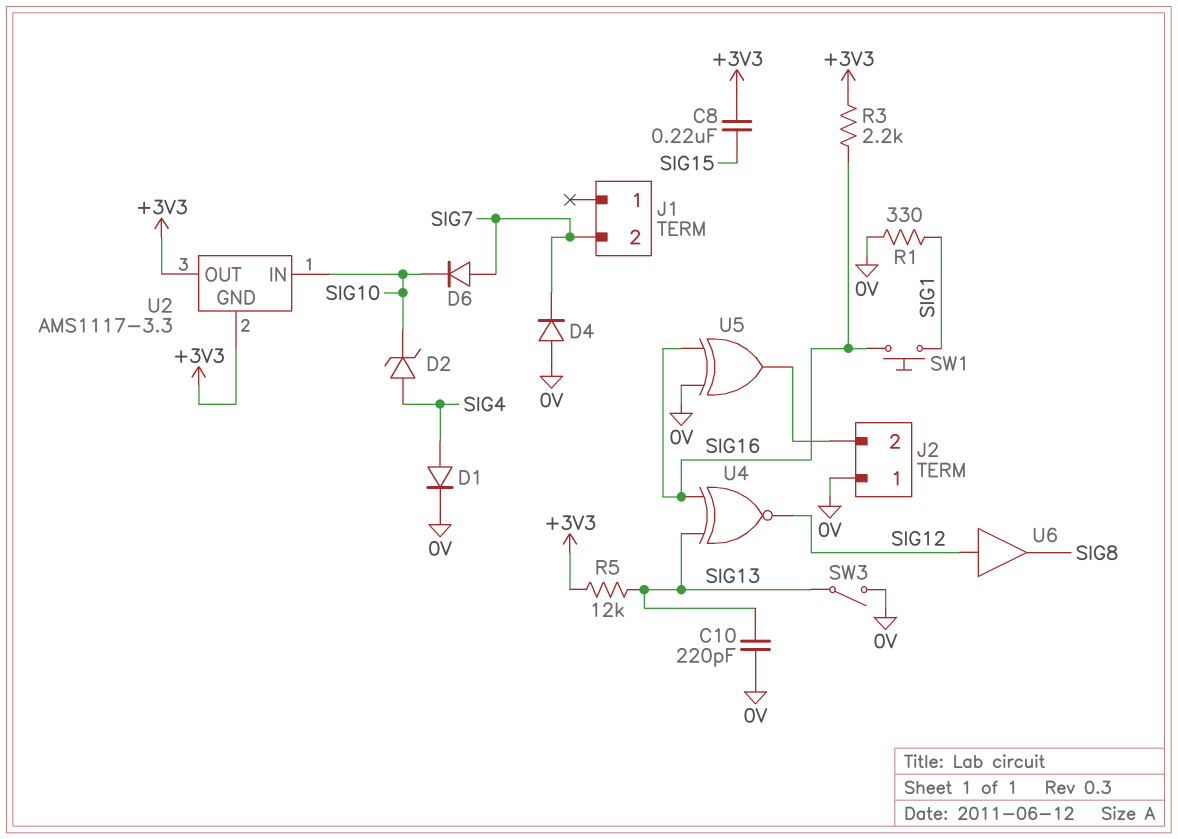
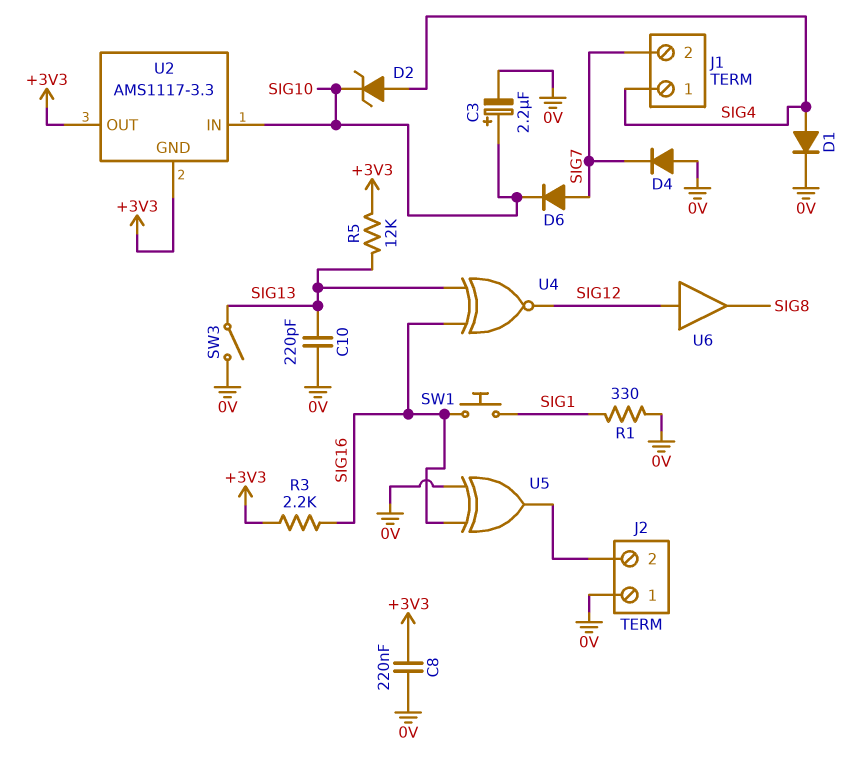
C3: none -> 2.2uF (plus SIG10, minus 0V)
C8: 220nF (+3V3, SIG15) -> 220nF (+3V3, 0V)
J1 pin 1: none -> SIG4

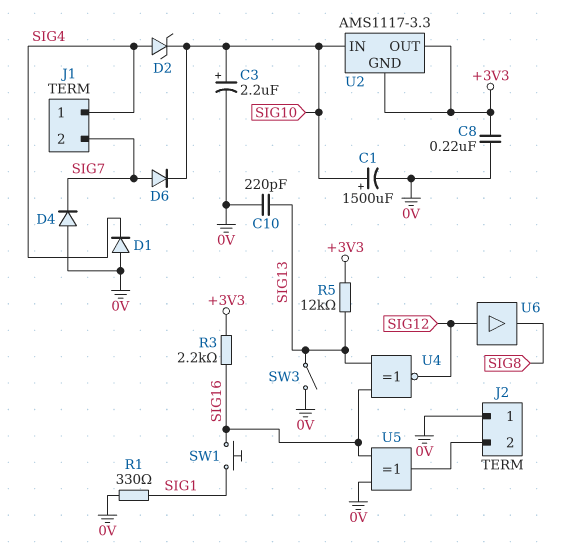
C1: none -> 1500uF (plus SIG10, minus 0V)
D1: diode (A SIG4, K 0V) -> diode (A 0V, K SIG4)

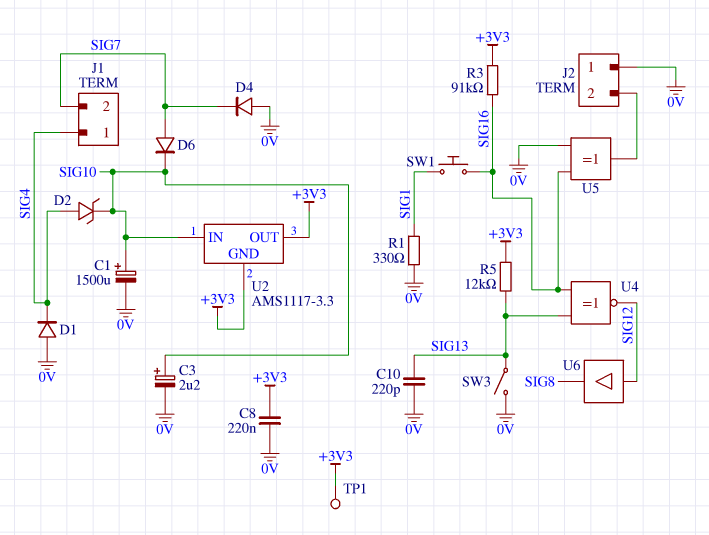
R3: 2.2k (+3V3, SIG16) -> 91k (+3V3, SIG16)
TP1: none -> test point (+3V3)

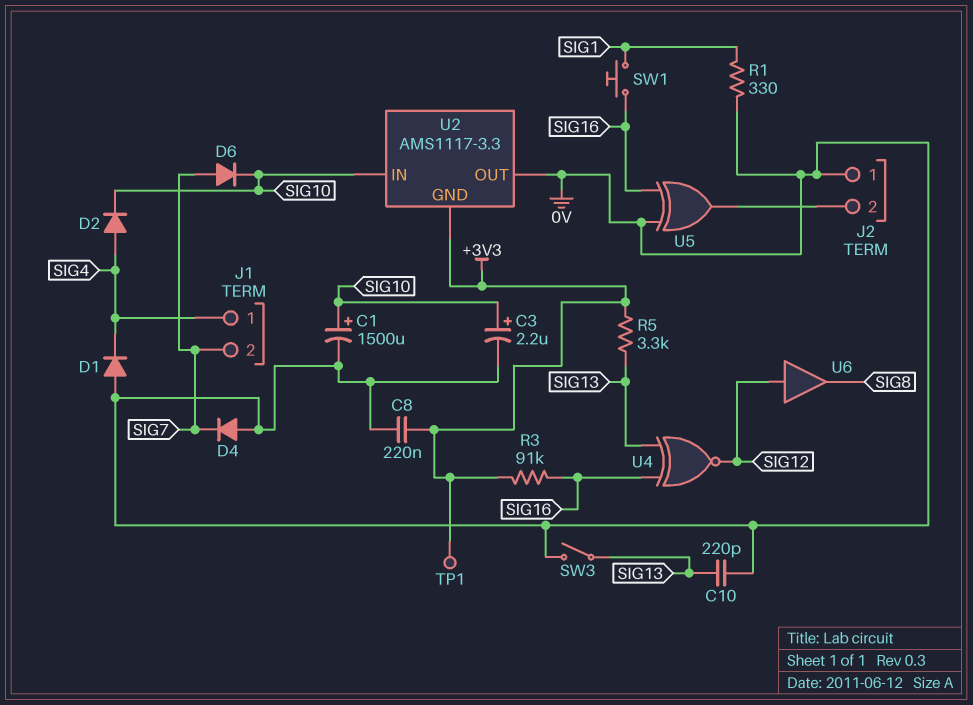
D2: zener (A SIG4, K SIG10) -> diode (A SIG4, K SIG10)
R5: 12k (+3V3, SIG13) -> 3.3k (+3V3, SIG13)
U2 pin OUT: +3V3 -> 0V

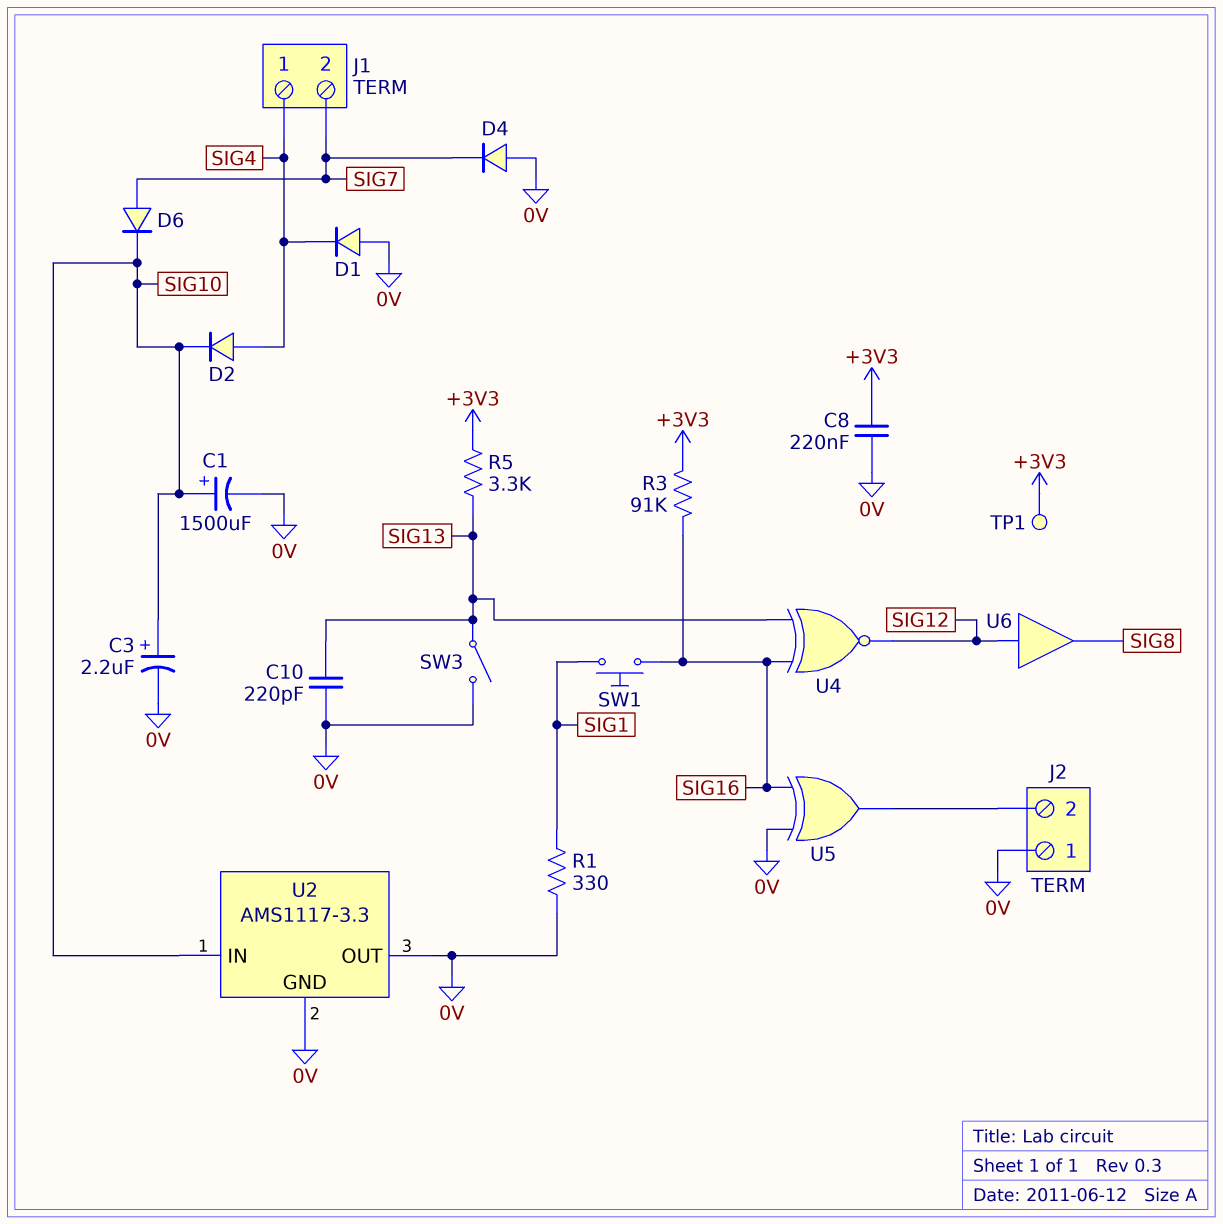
U2 pin GND: +3V3 -> 0V

